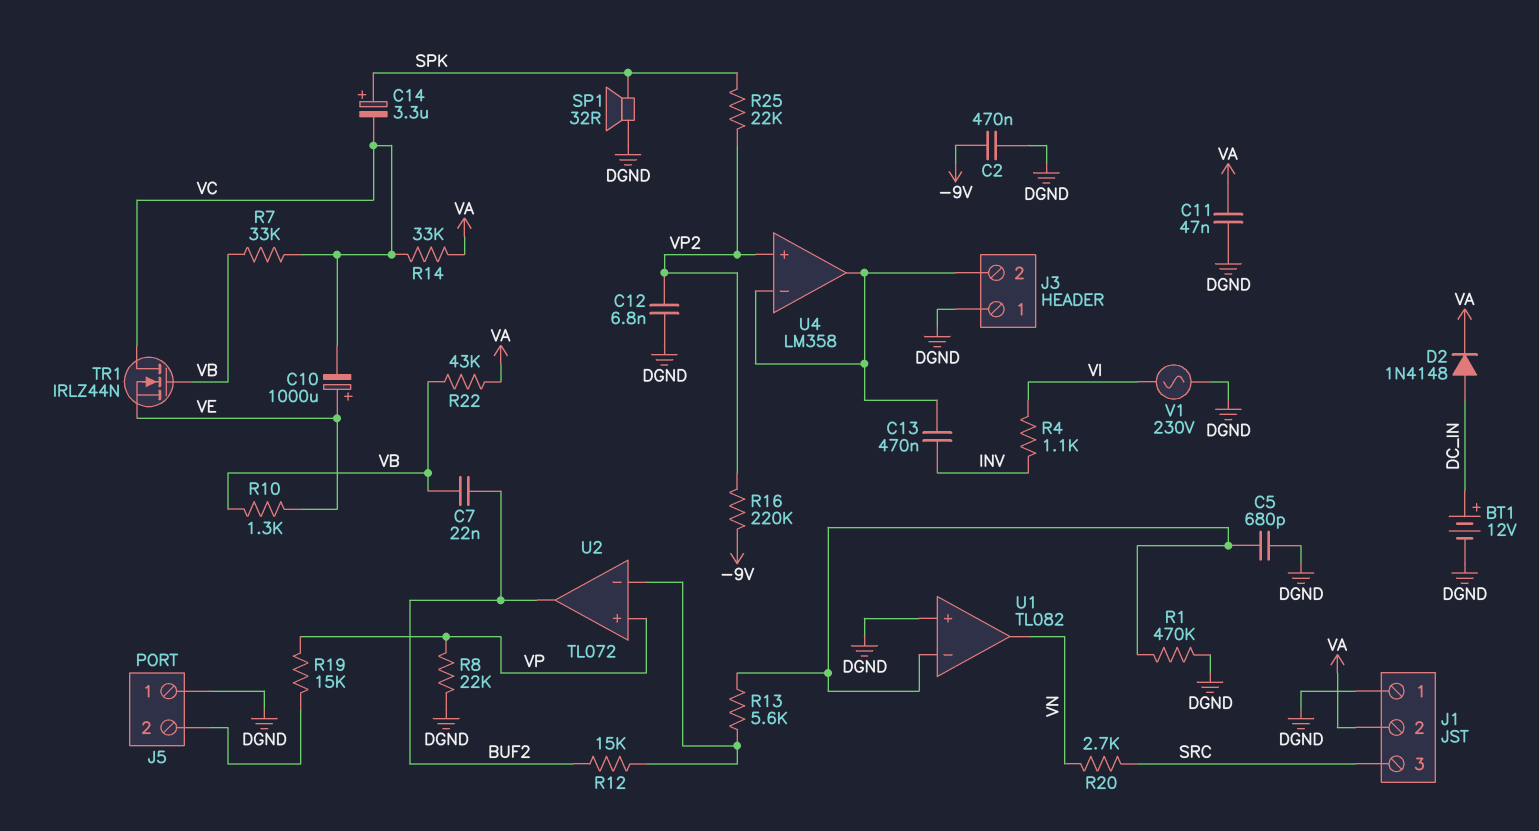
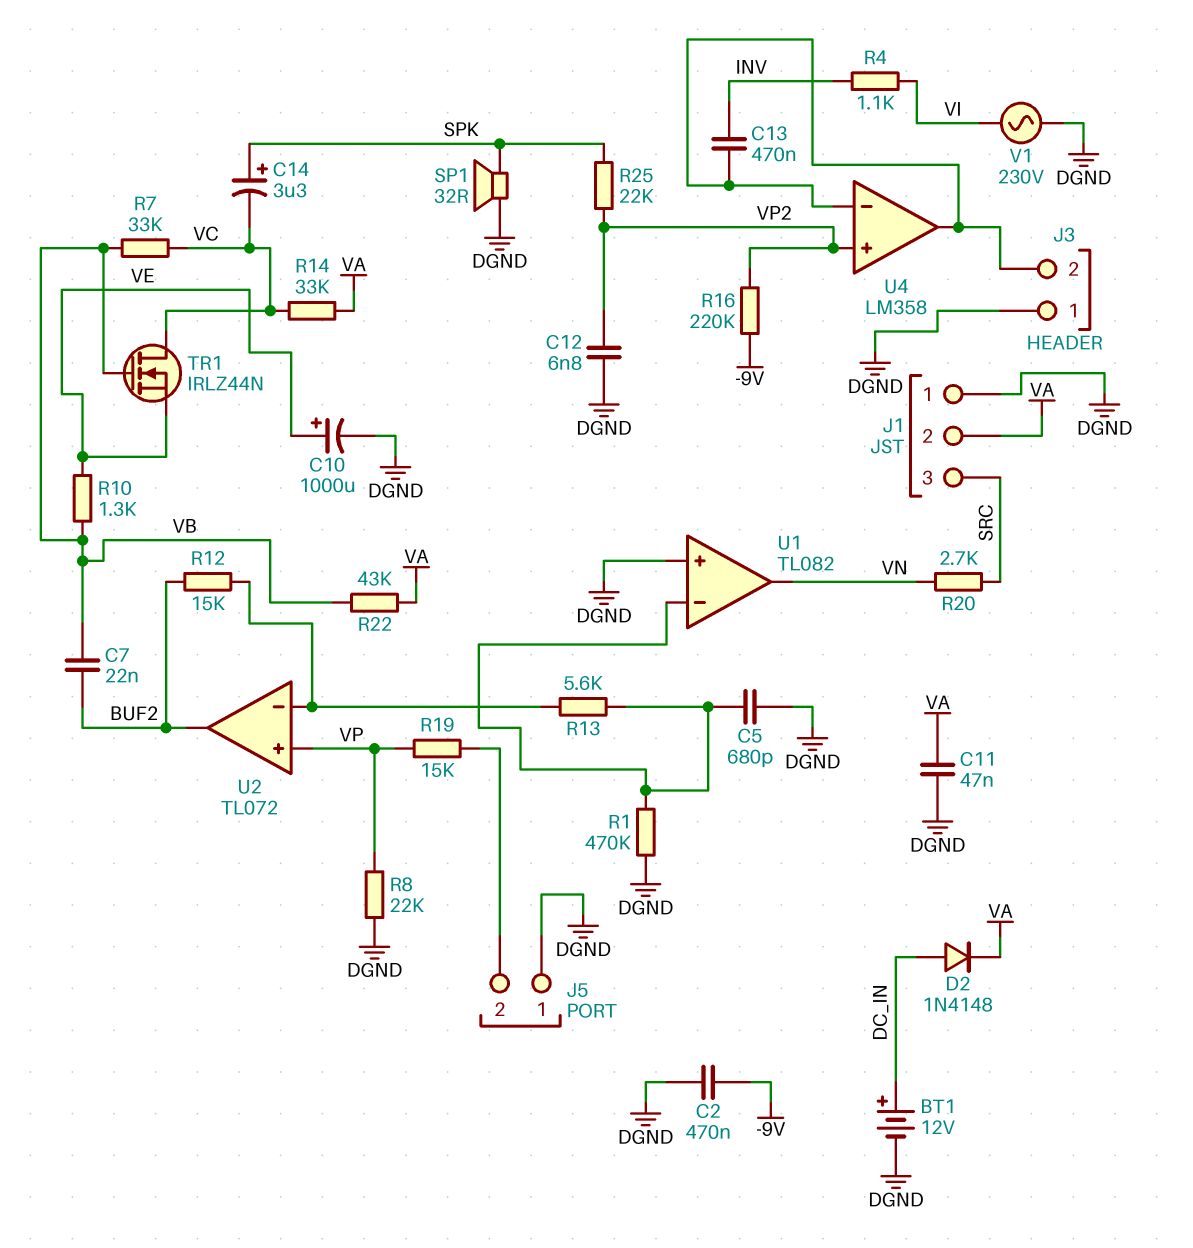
C10: 1000uF (plus VE, minus VC) -> 1000uF (plus VE, minus DGND)

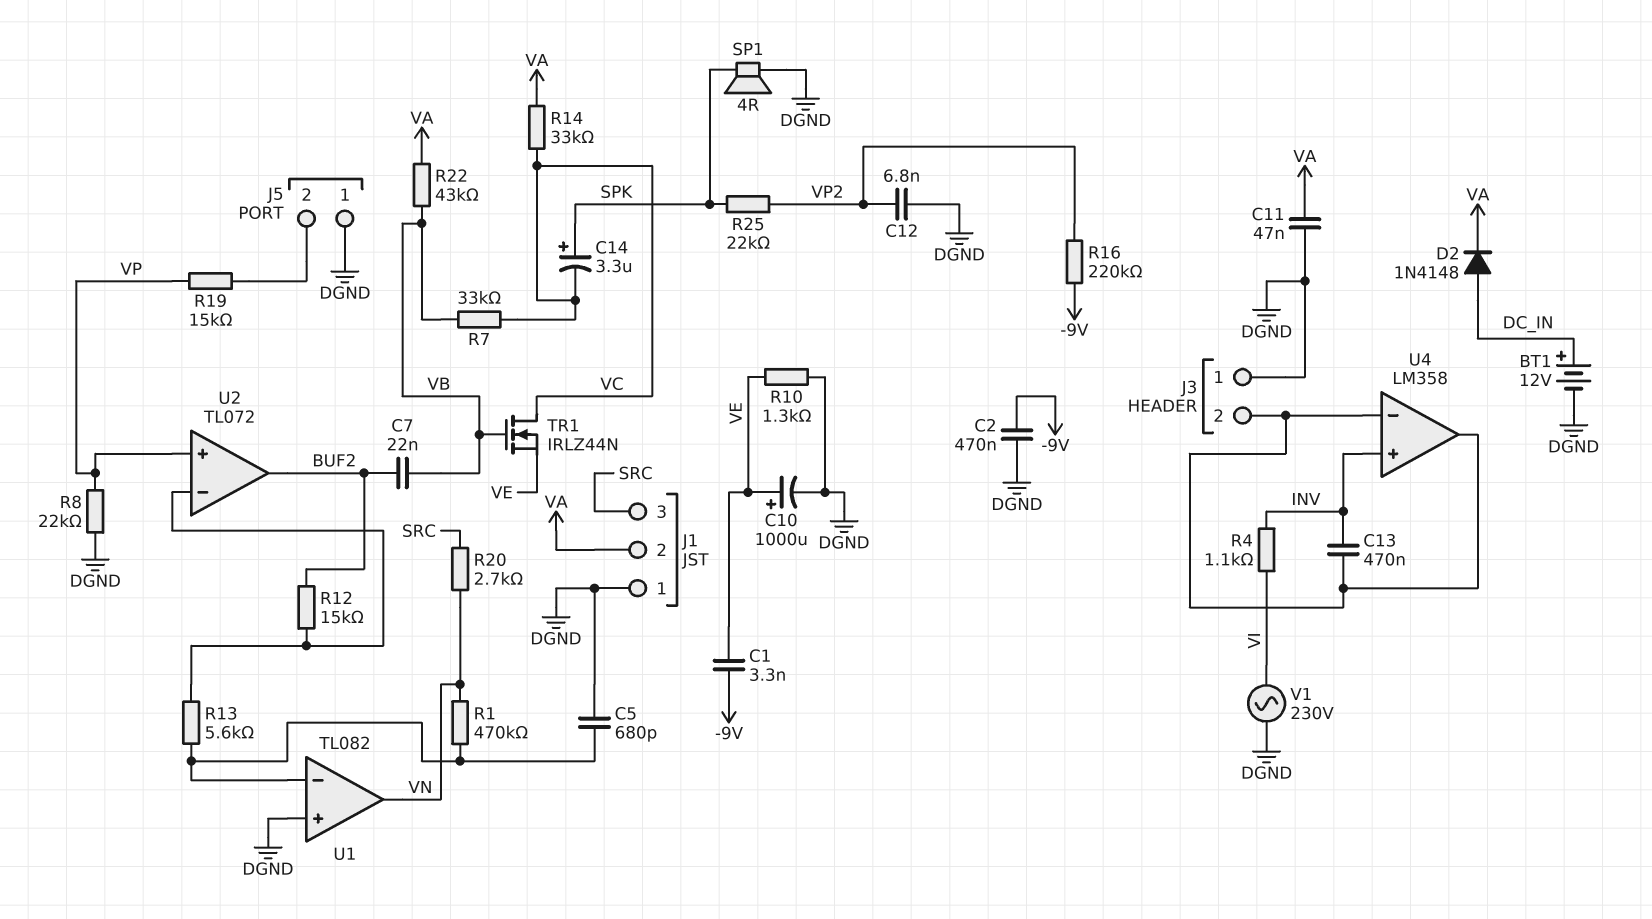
C1: none -> 3.3nF (-9V, VE)
R1: 470k (DGND, U1/in-) -> 470k (U1/in-, VN)
R10: 1.3k (VB, VE) -> 1.3k (DGND, VE)
SP1: speaker 32R (DGND, SPK) -> speaker 4R (DGND, SPK)
U4 pin in+: VP2 -> INV

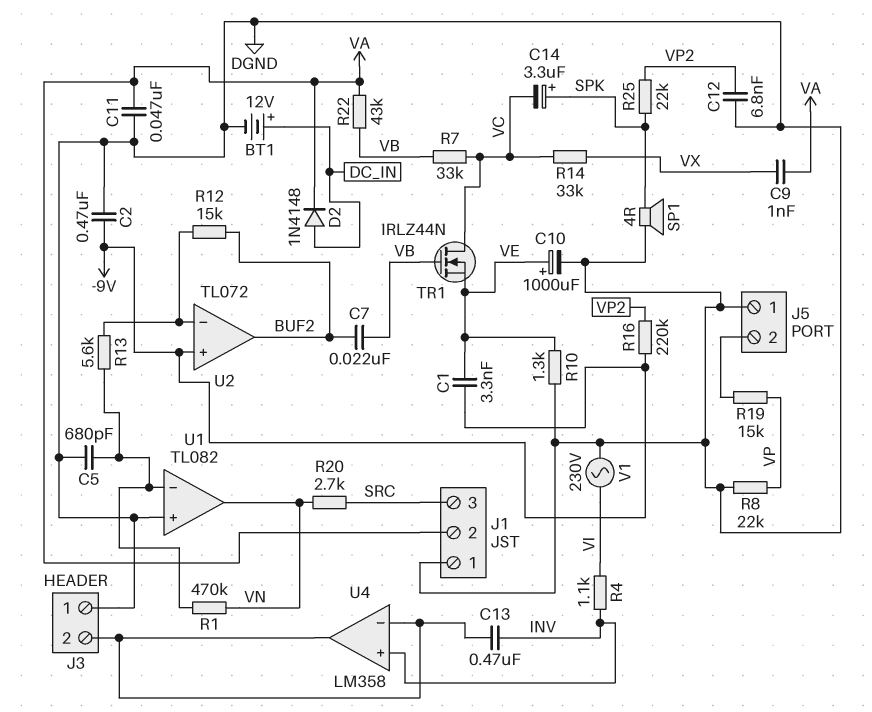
C9: none -> 1nF (VA, VX)
R14: 33k (VA, VC) -> 33k (VC, VX)
U2 pin in+: VP -> -9V

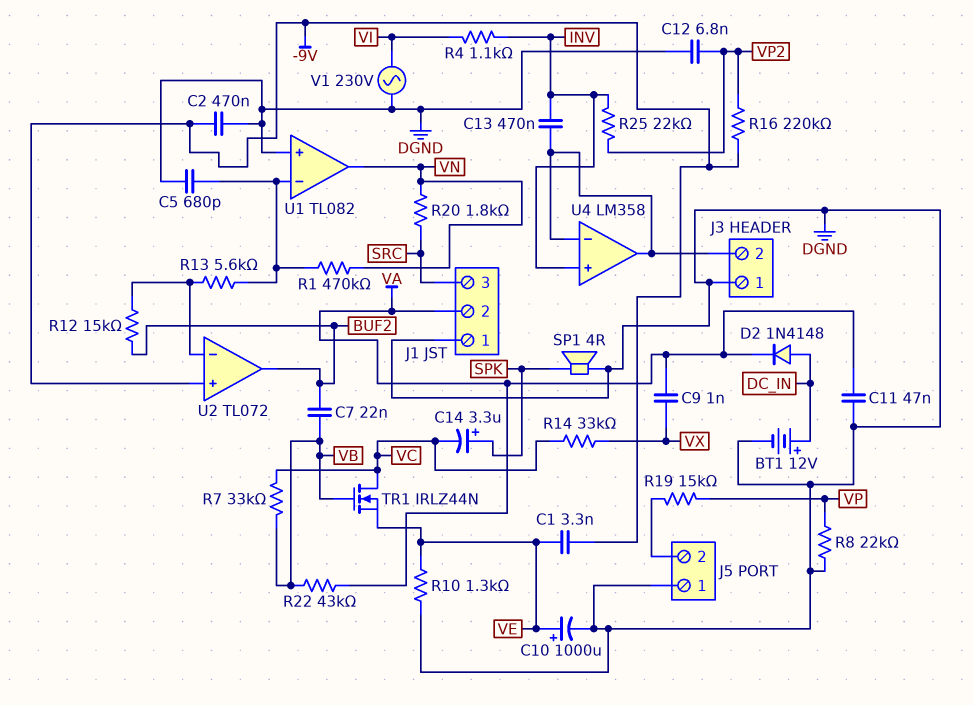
R20: 2.7k (SRC, VN) -> 1.8k (SRC, VN)
R25: 22k (SPK, VP2) -> 22k (INV, VP2)

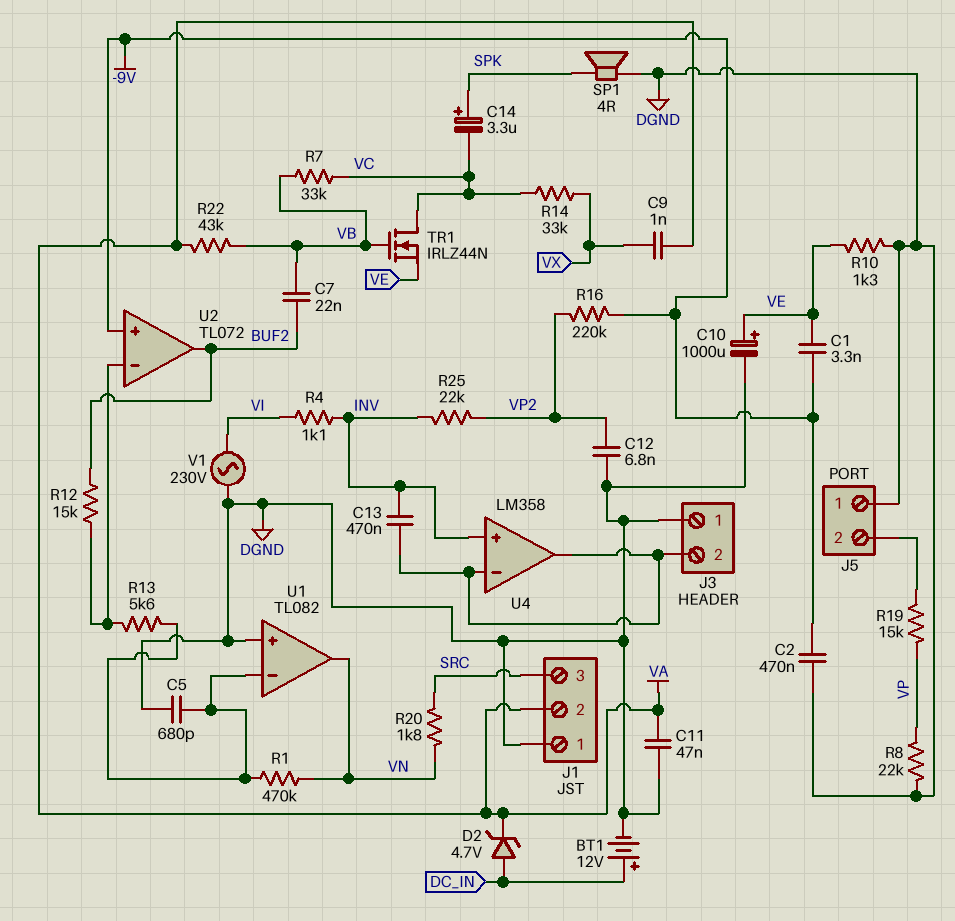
D2: diode 1N4148 (A DC_IN, K VA) -> zener 4.7V (A DC_IN, K VA)

